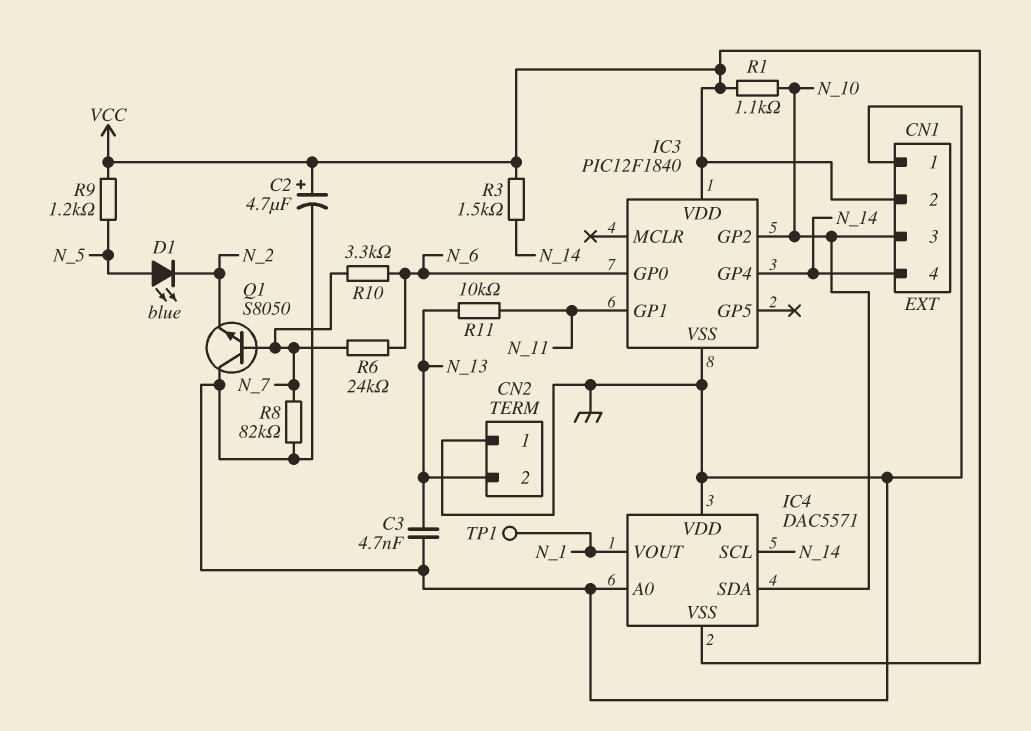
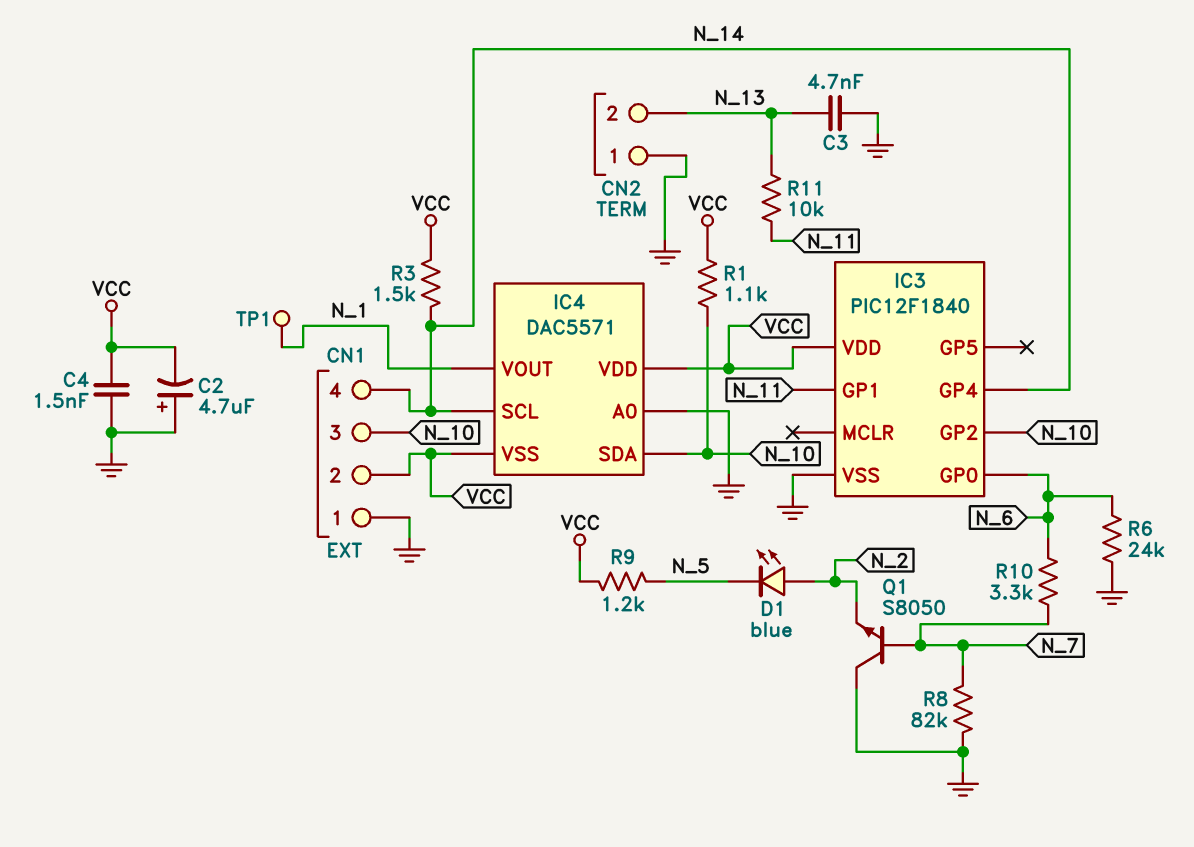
C2: 4.7uF (plus VCC, minus GND) -> 4.7uF (plus GND, minus VCC)
C4: none -> 1.5nF (GND, VCC)
D1: LED blue (A N_5, K N_2) -> LED blue (A N_2, K N_5)
IC4 pin VDD: GND -> VCC
R6: 24k (N_6, N_7) -> 24k (GND, N_6)

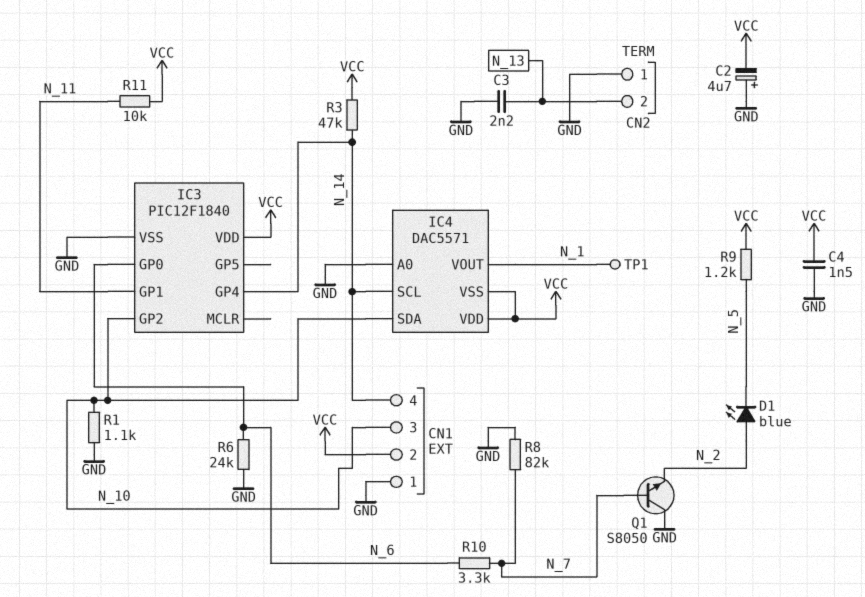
C3: 4.7nF (GND, N_13) -> 2.2nF (GND, N_13)
R1: 1.1k (N_10, VCC) -> 1.1k (GND, N_10)
R3: 1.5k (N_14, VCC) -> 47k (N_14, VCC)
R11: 10k (N_11, N_13) -> 10k (N_11, VCC)

